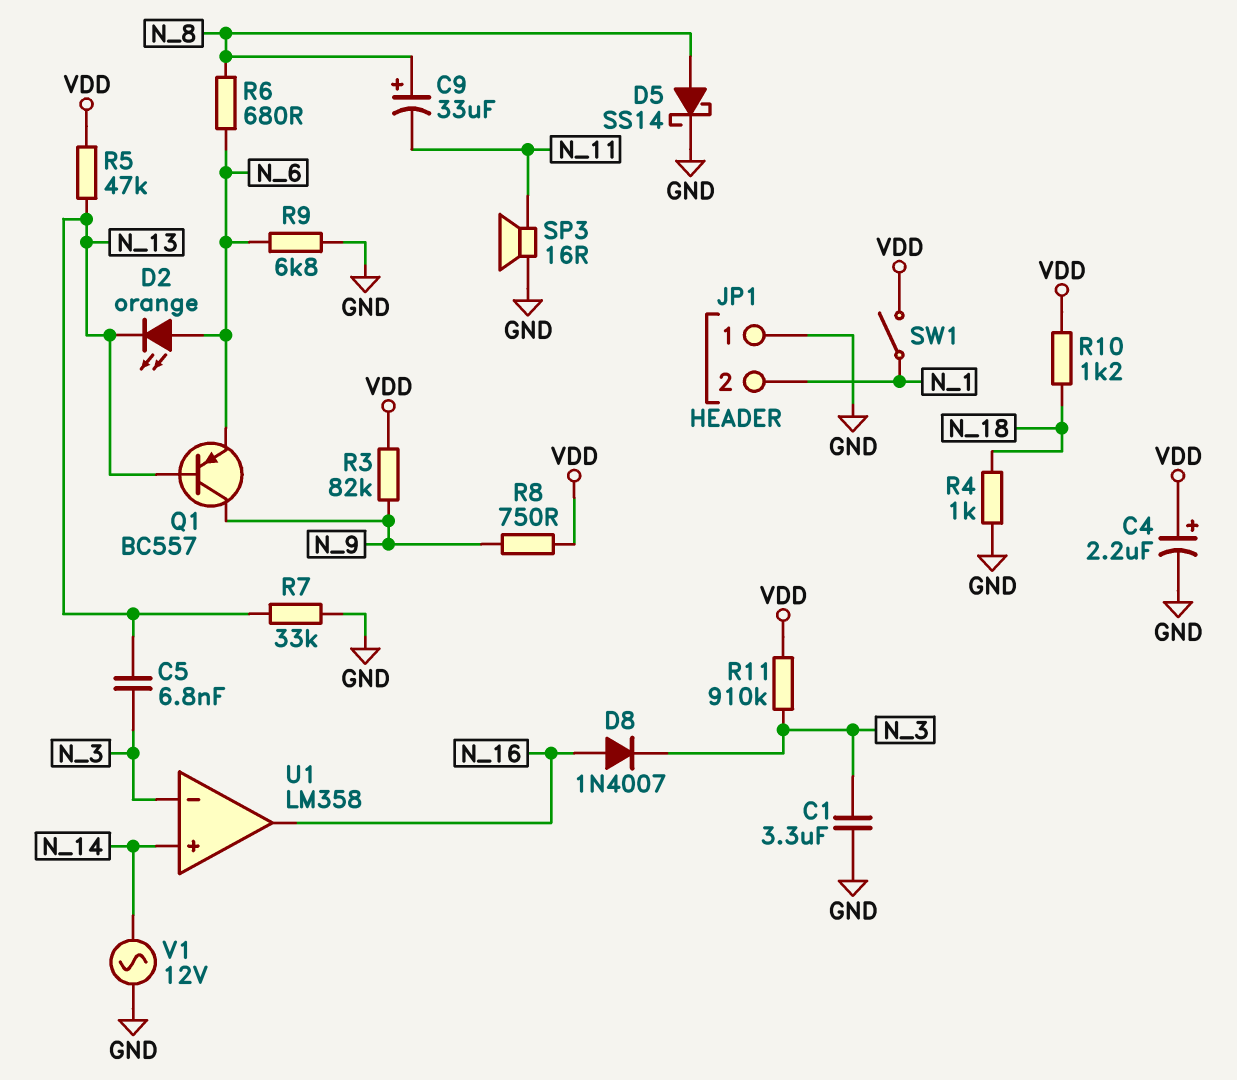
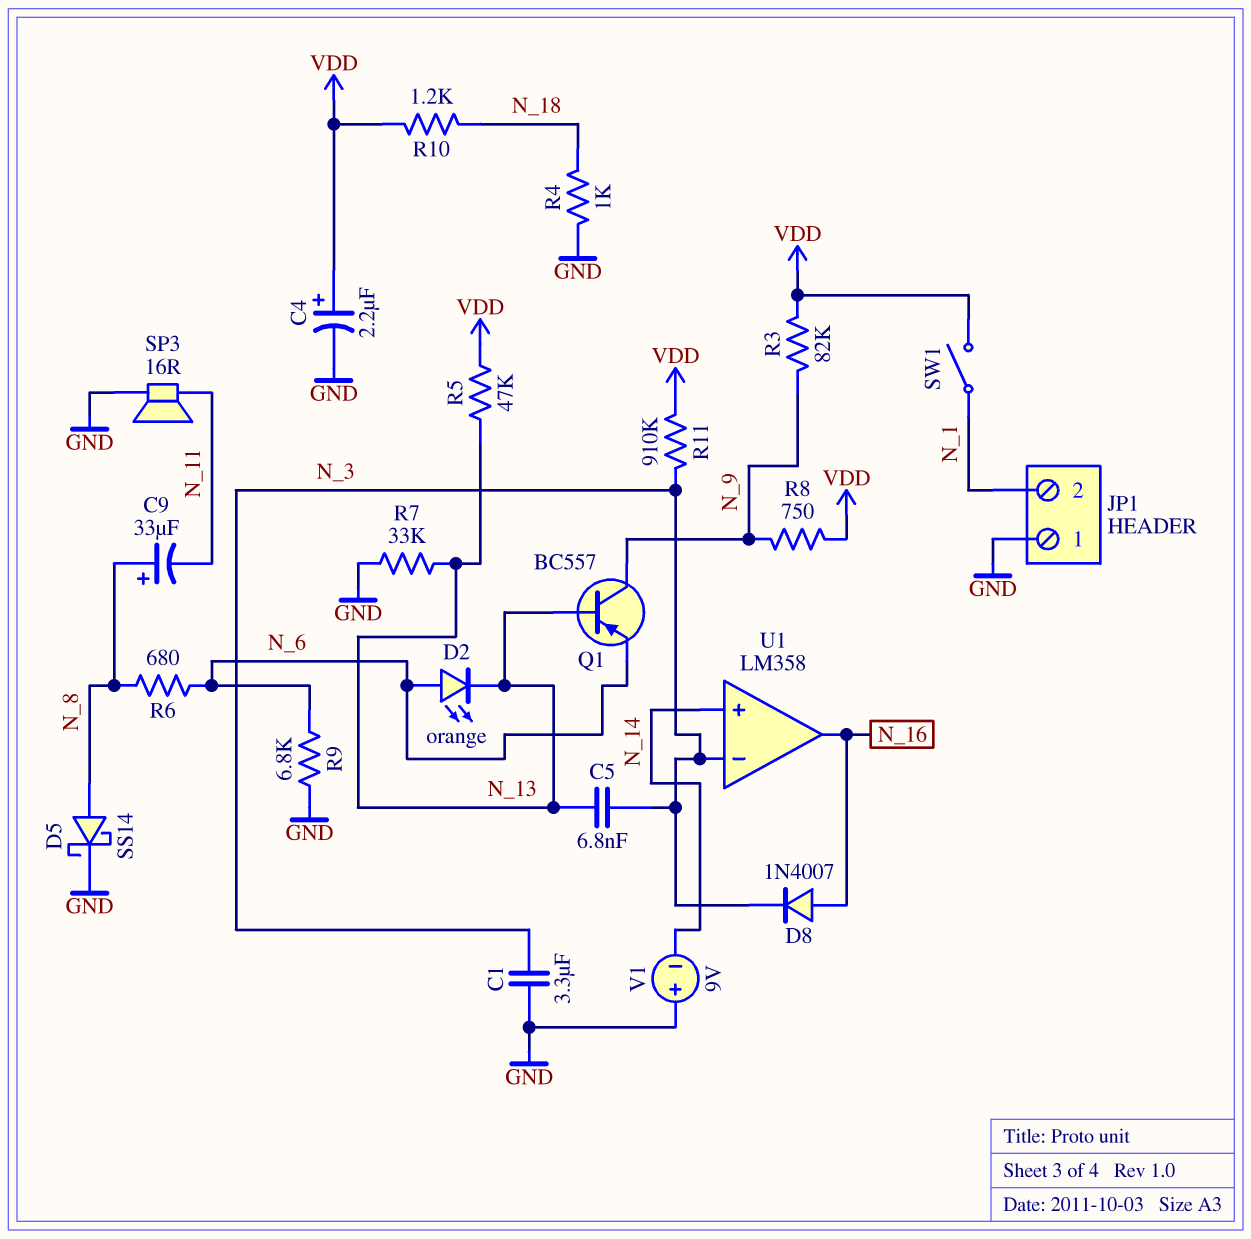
V1: AC 12V (GND, N_14) -> 9V (plus GND, minus N_14)

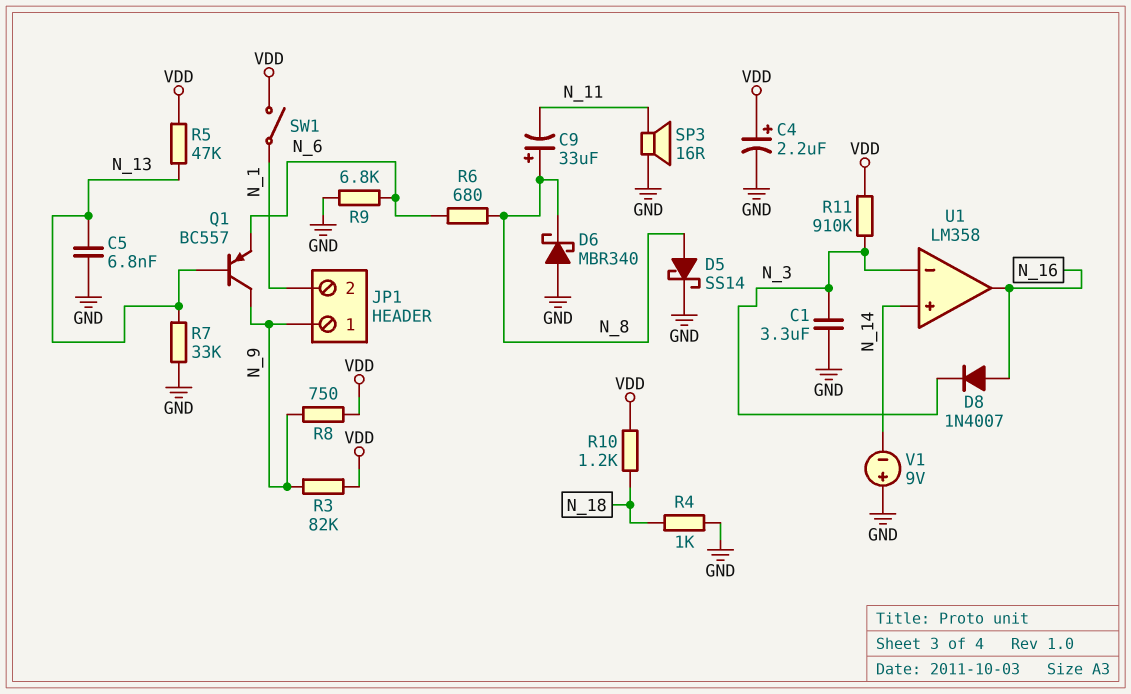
C5: 6.8nF (N_3, N_13) -> 6.8nF (GND, N_13)
D2: LED orange (A N_6, K N_13) -> none
D6: none -> schottky MBR340 (A GND, K N_8)
JP1 pin 1: GND -> N_9

